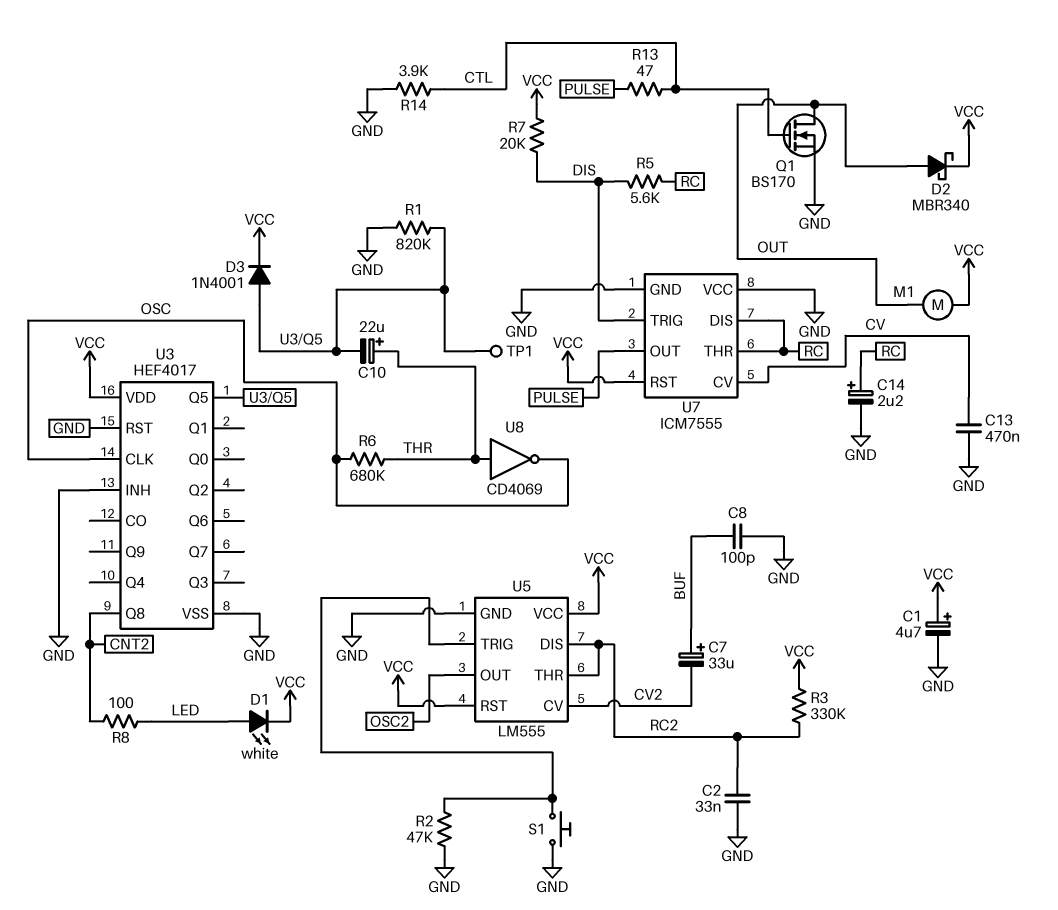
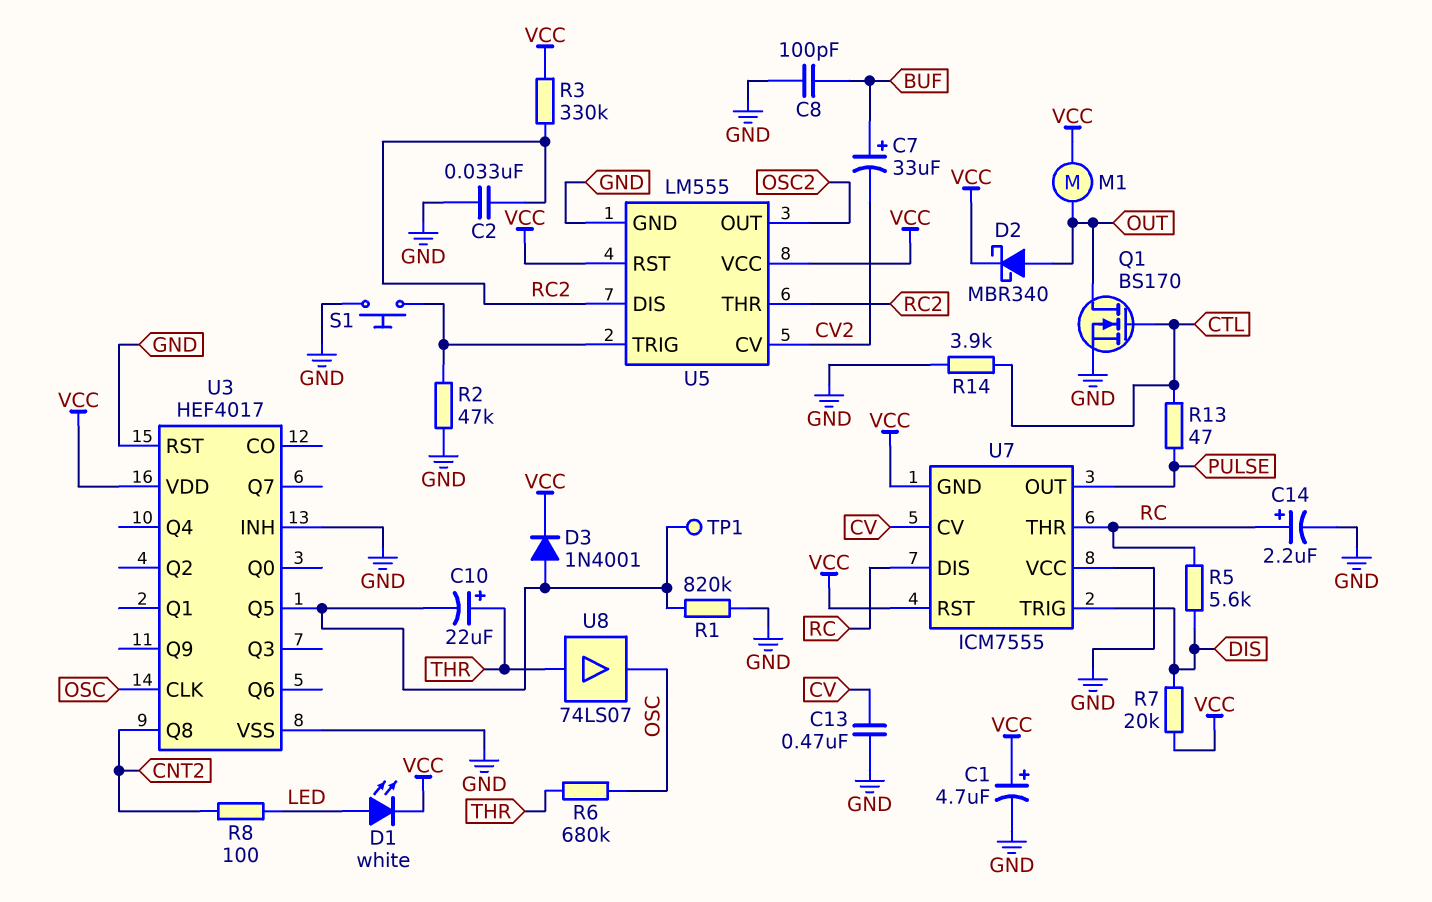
U7 pin GND: GND -> VCC
U8: NOT CD4069 (in THR, out OSC) -> buffer 74LS07 (in THR, out OSC)

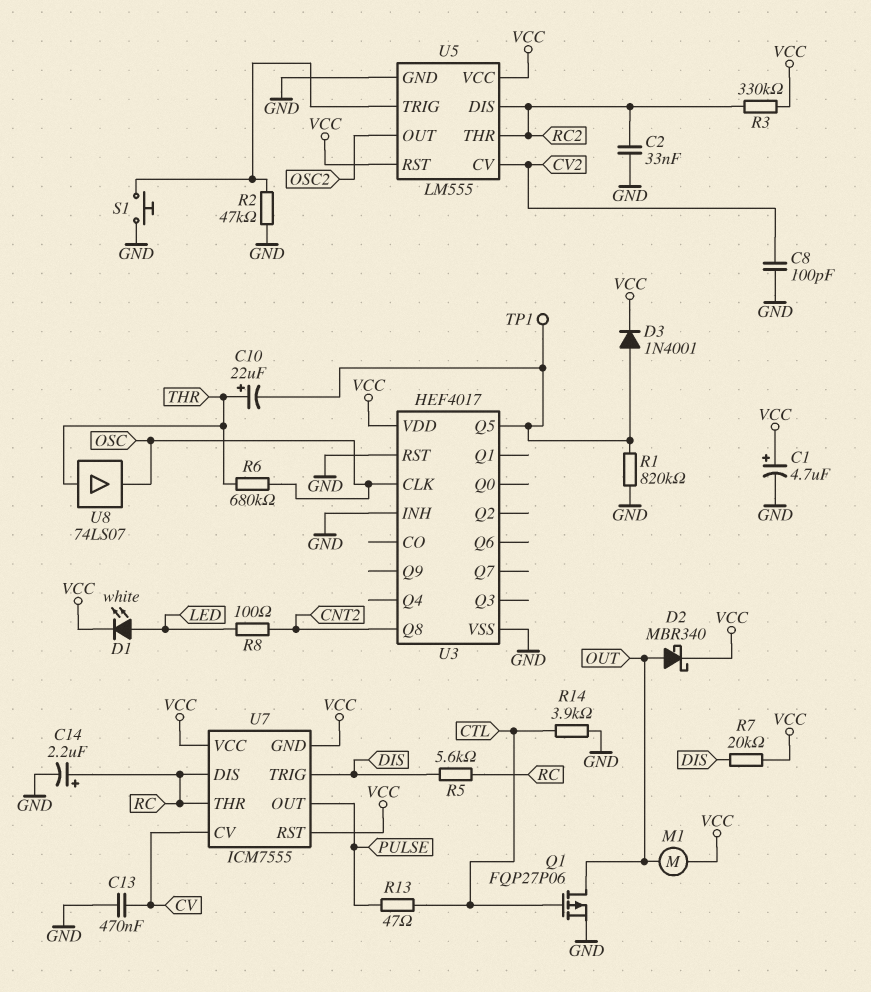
C7: 33uF (plus BUF, minus CV2) -> none
C8: 100pF (BUF, GND) -> 100pF (CV2, GND)
Q1: NMOS BS170 (G CTL, D OUT, S GND) -> PMOS FQP27P06 (G CTL, D OUT, S GND)
U7 pin VCC: GND -> VCC

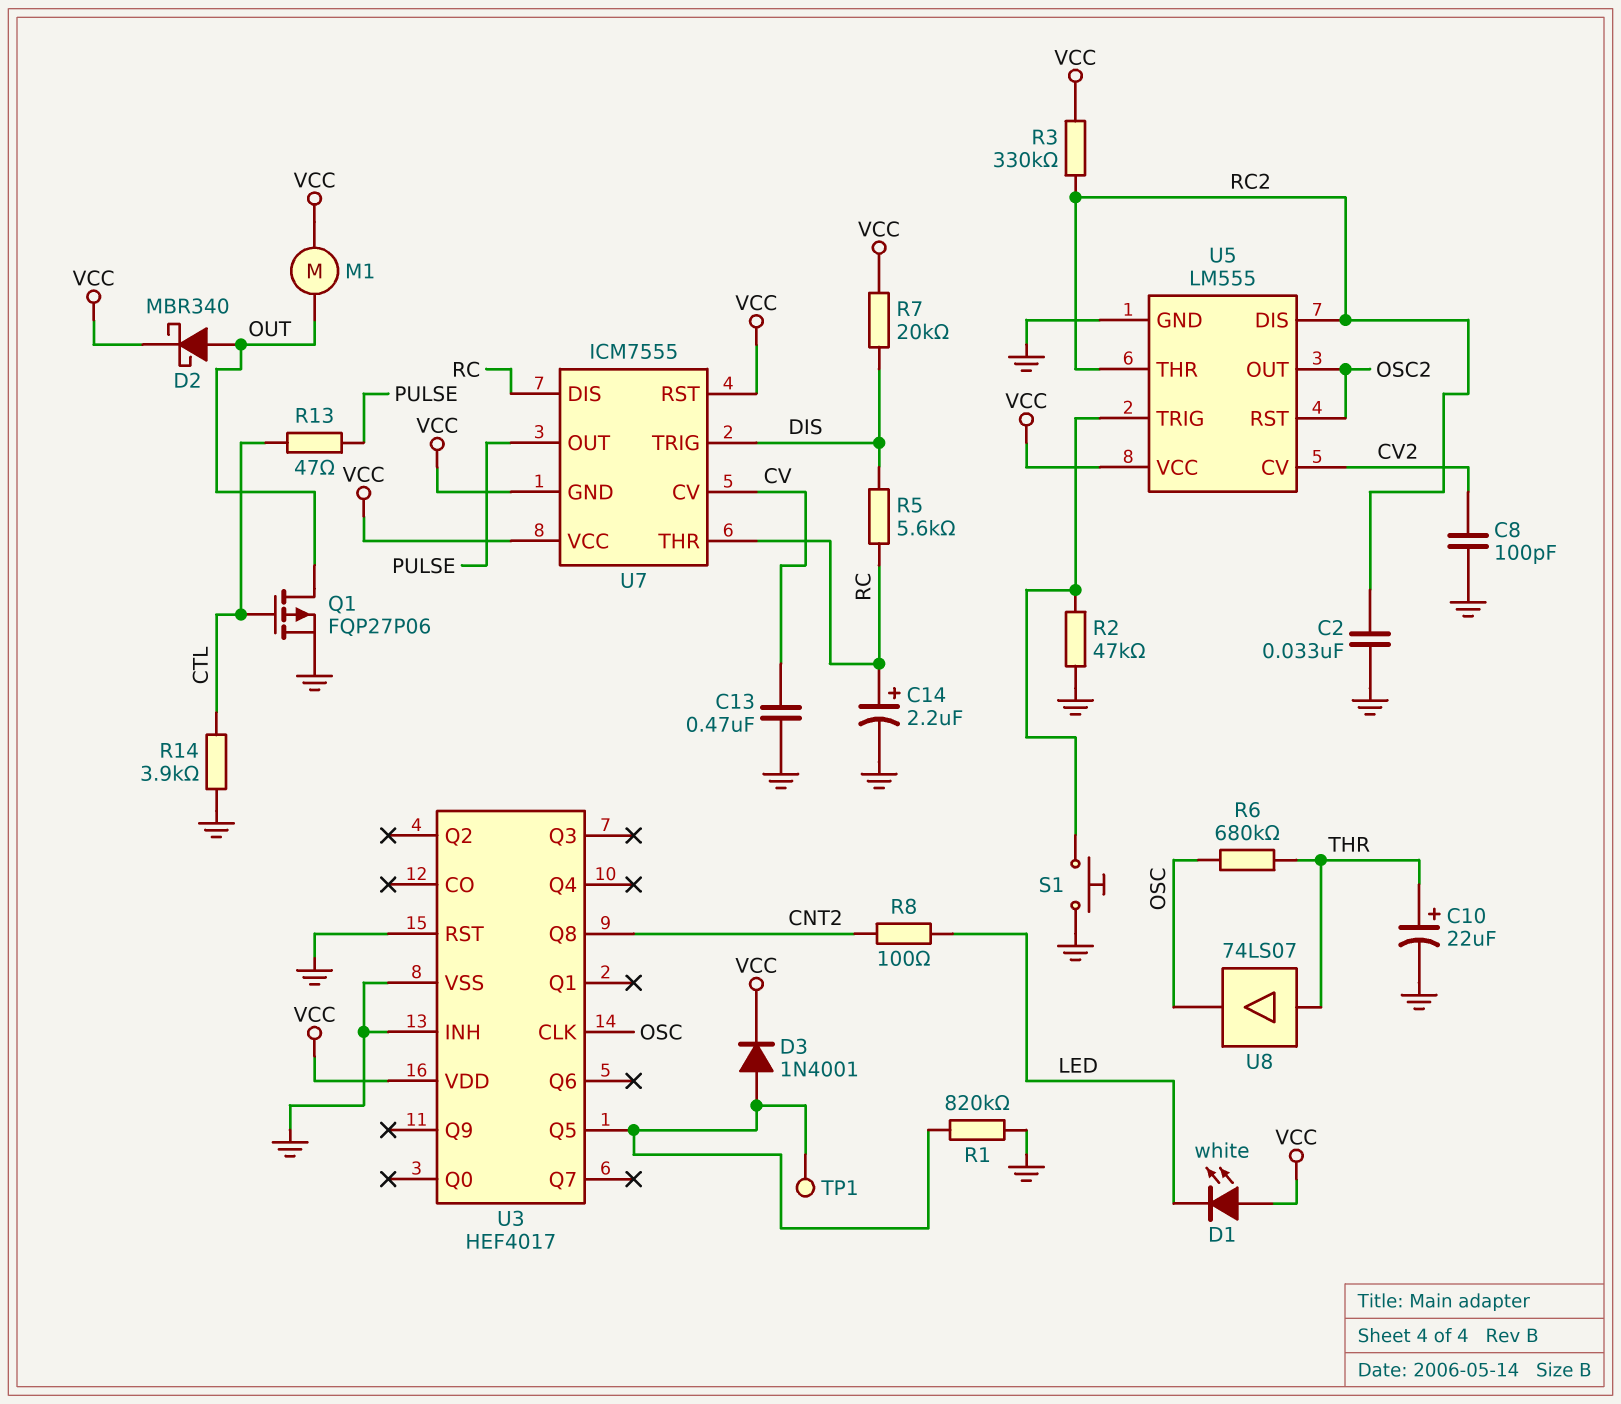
C1: 4.7uF (plus VCC, minus GND) -> none
C10: 22uF (plus THR, minus U3/Q5) -> 22uF (plus THR, minus GND)
D1: LED white (A LED, K VCC) -> LED white (A VCC, K LED)
U5 pin RST: VCC -> OSC2

